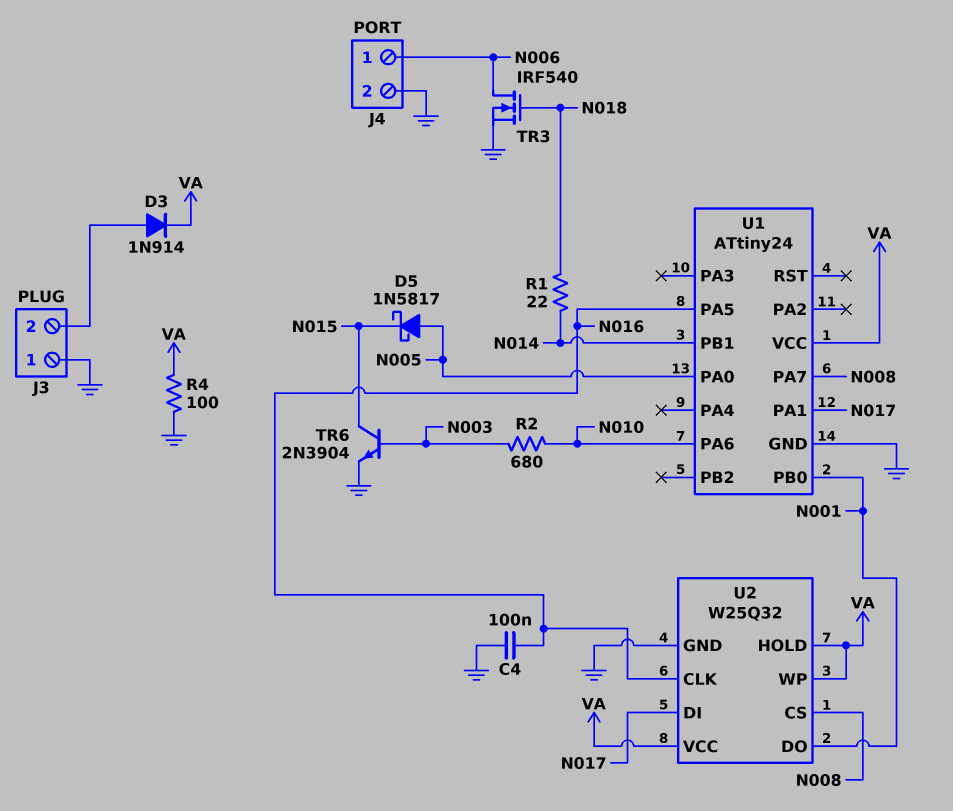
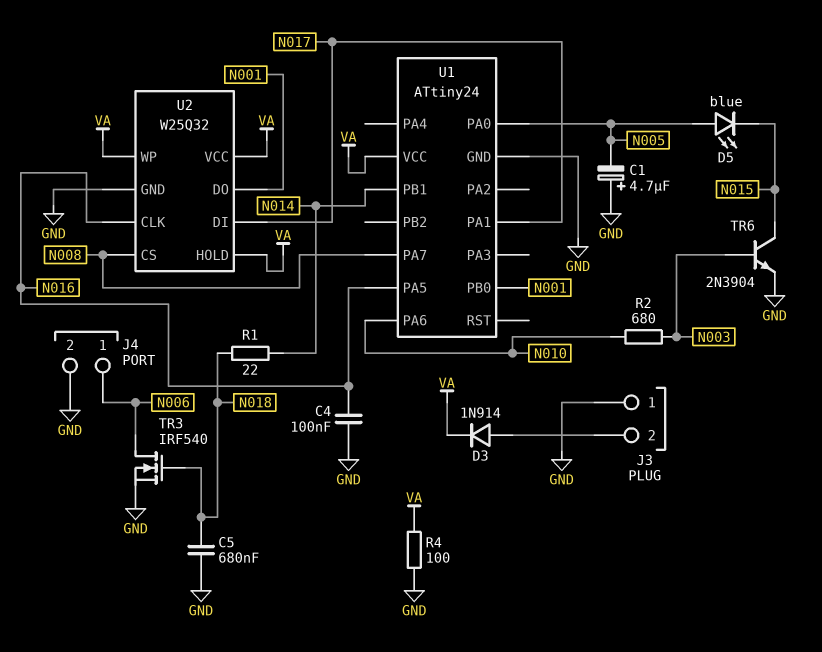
C1: none -> 4.7uF (plus GND, minus N005)
C5: none -> 680nF (GND, N018)
D5: schottky 1N5817 (A N005, K N015) -> LED blue (A N005, K N015)

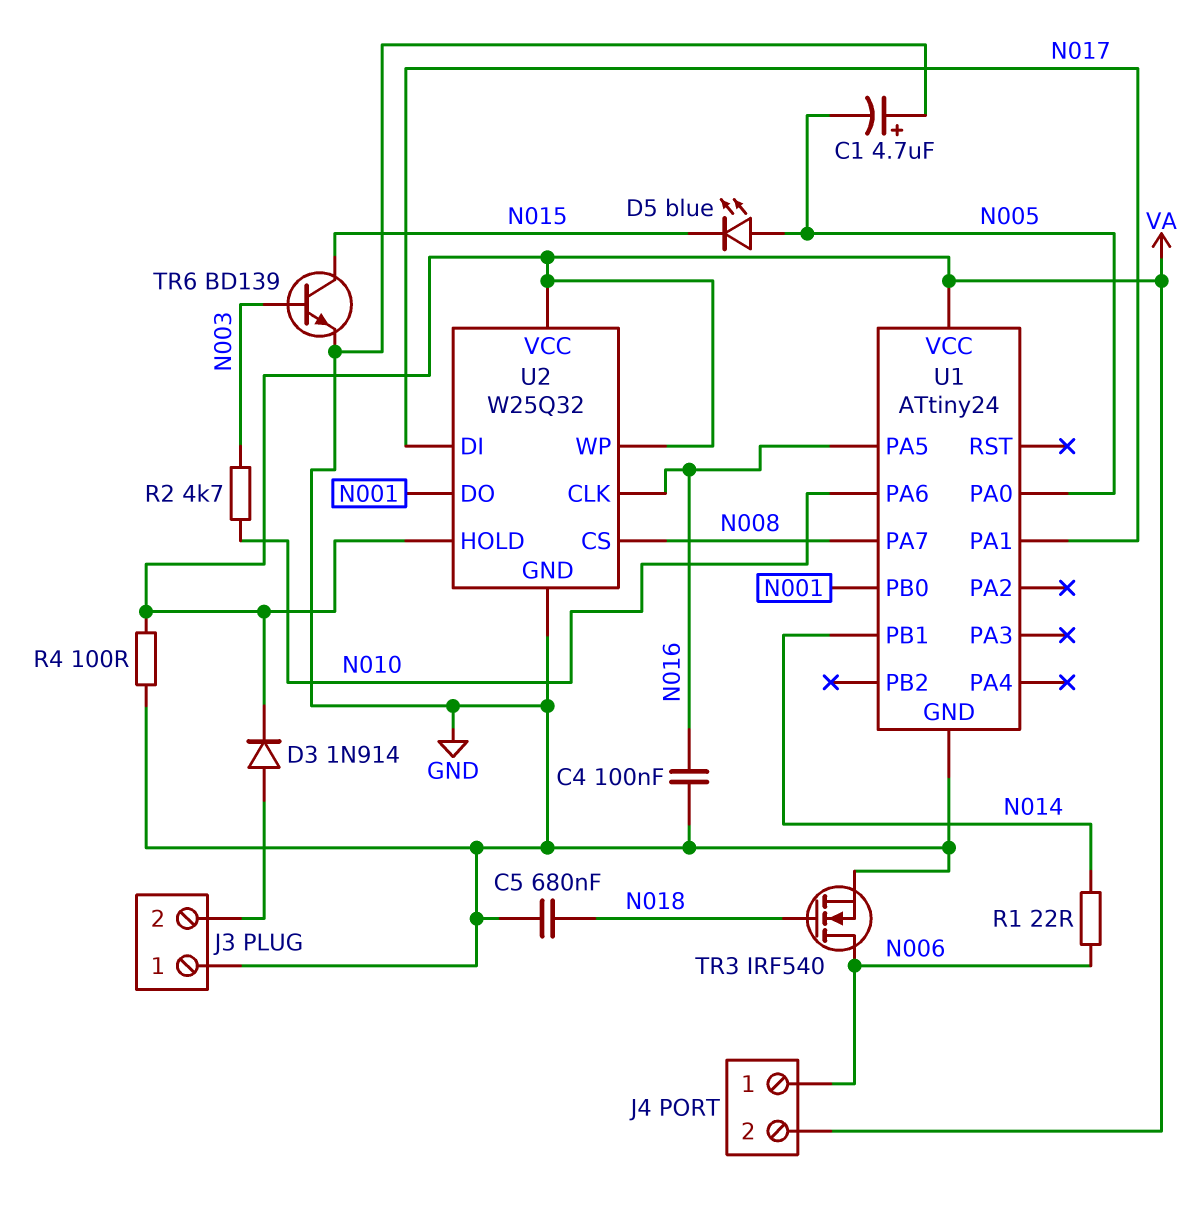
J4 pin 2: GND -> VA
R1: 22 (N014, N018) -> 22 (N006, N014)
R2: 680 (N003, N010) -> 4.7k (N003, N010)
TR6: NPN 2N3904 (B N003, C N015, E GND) -> NPN BD139 (B N003, C N015, E GND)

